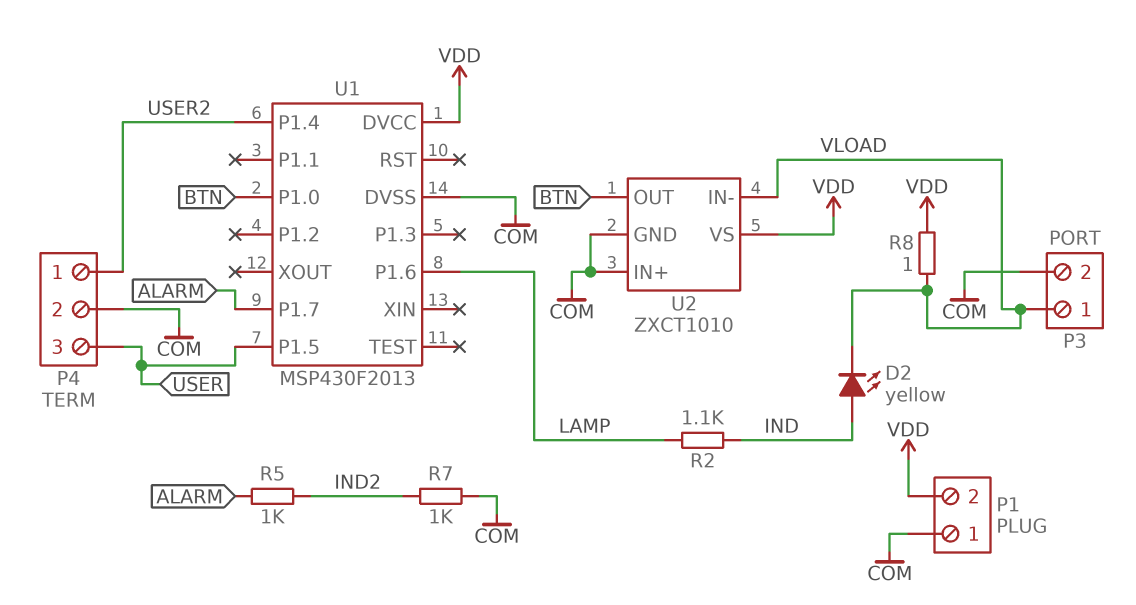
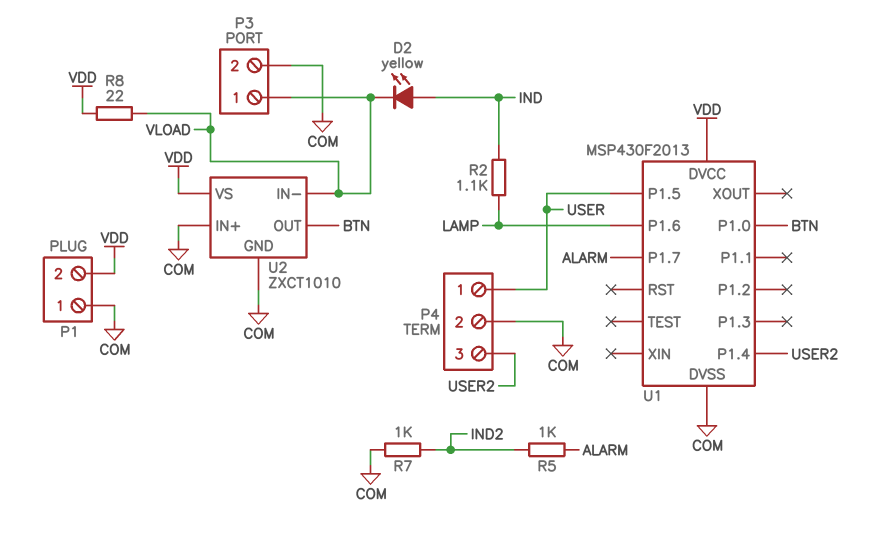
P4 pin 1: USER2 -> USER
P4 pin 3: USER -> USER2
R8: 1 (VDD, VLOAD) -> 22 (VDD, VLOAD)

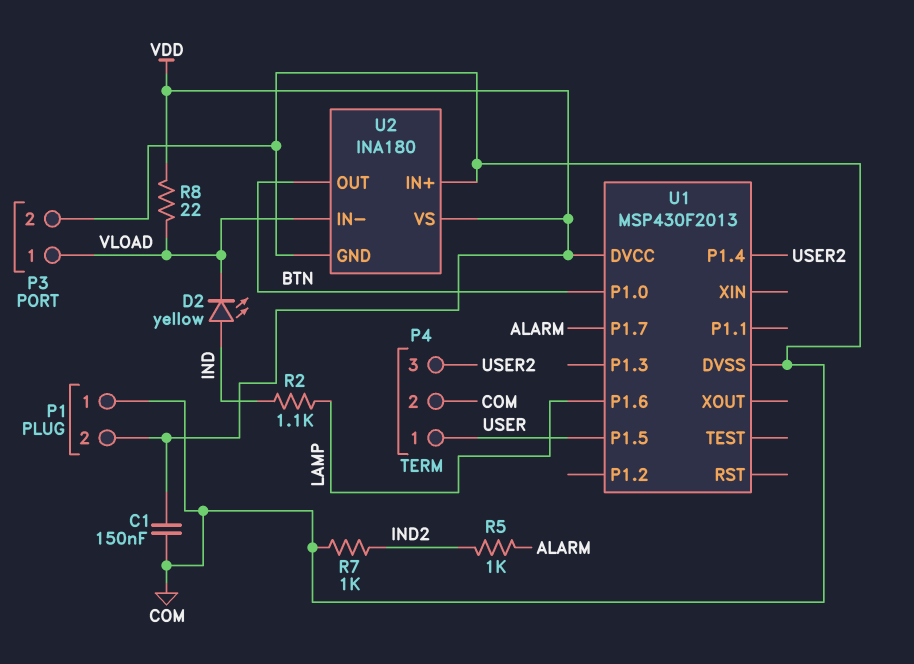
C1: none -> 150nF (COM, VDD)
U2: ZXCT1010 -> INA180

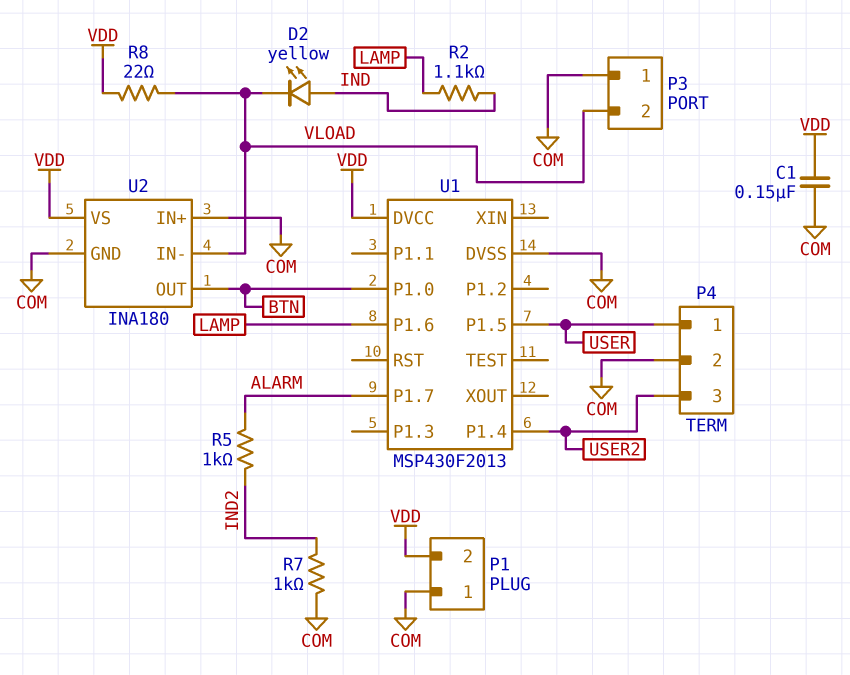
P3 pin 1: VLOAD -> COM
P3 pin 2: COM -> VLOAD

